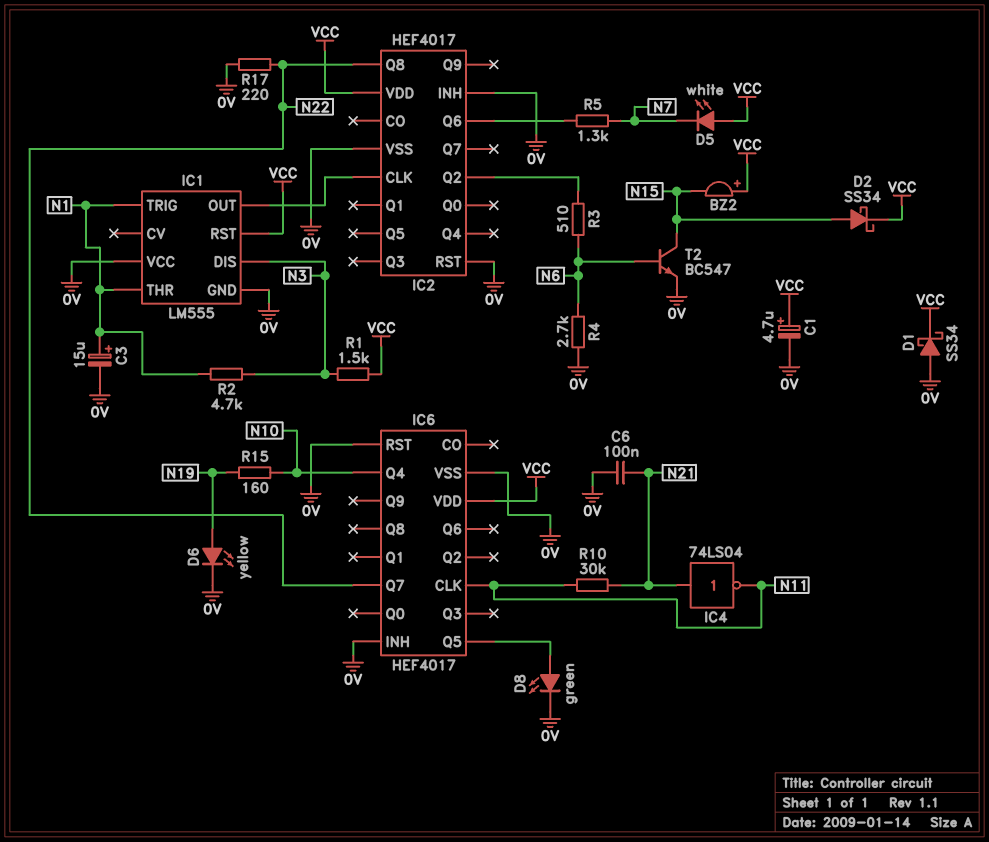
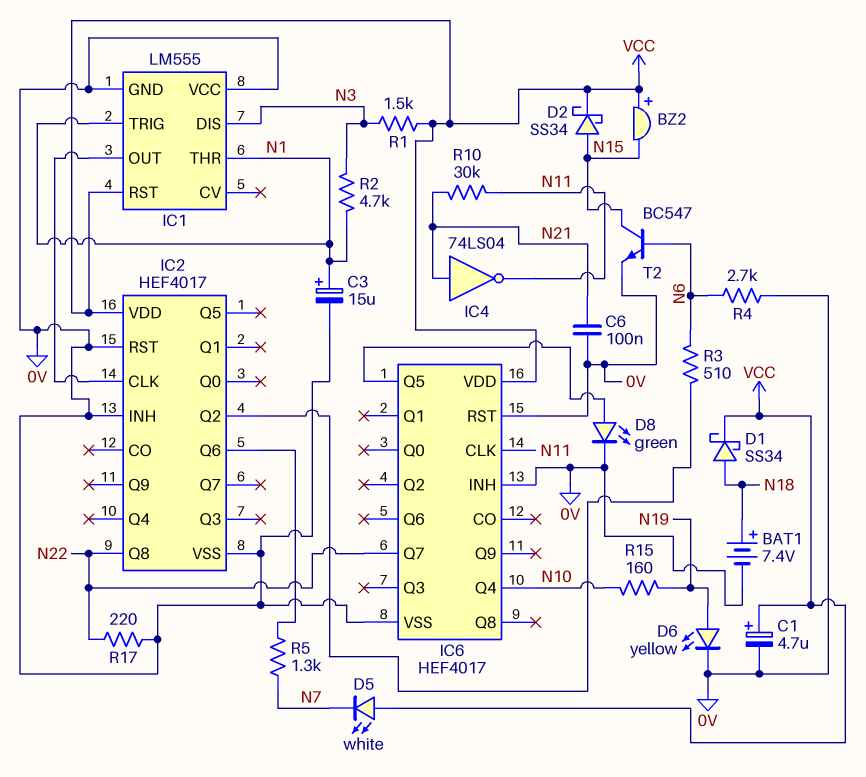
BAT1: none -> 7.4V (plus N18, minus 0V)
D1: schottky SS34 (A 0V, K VCC) -> schottky SS34 (A N18, K VCC)

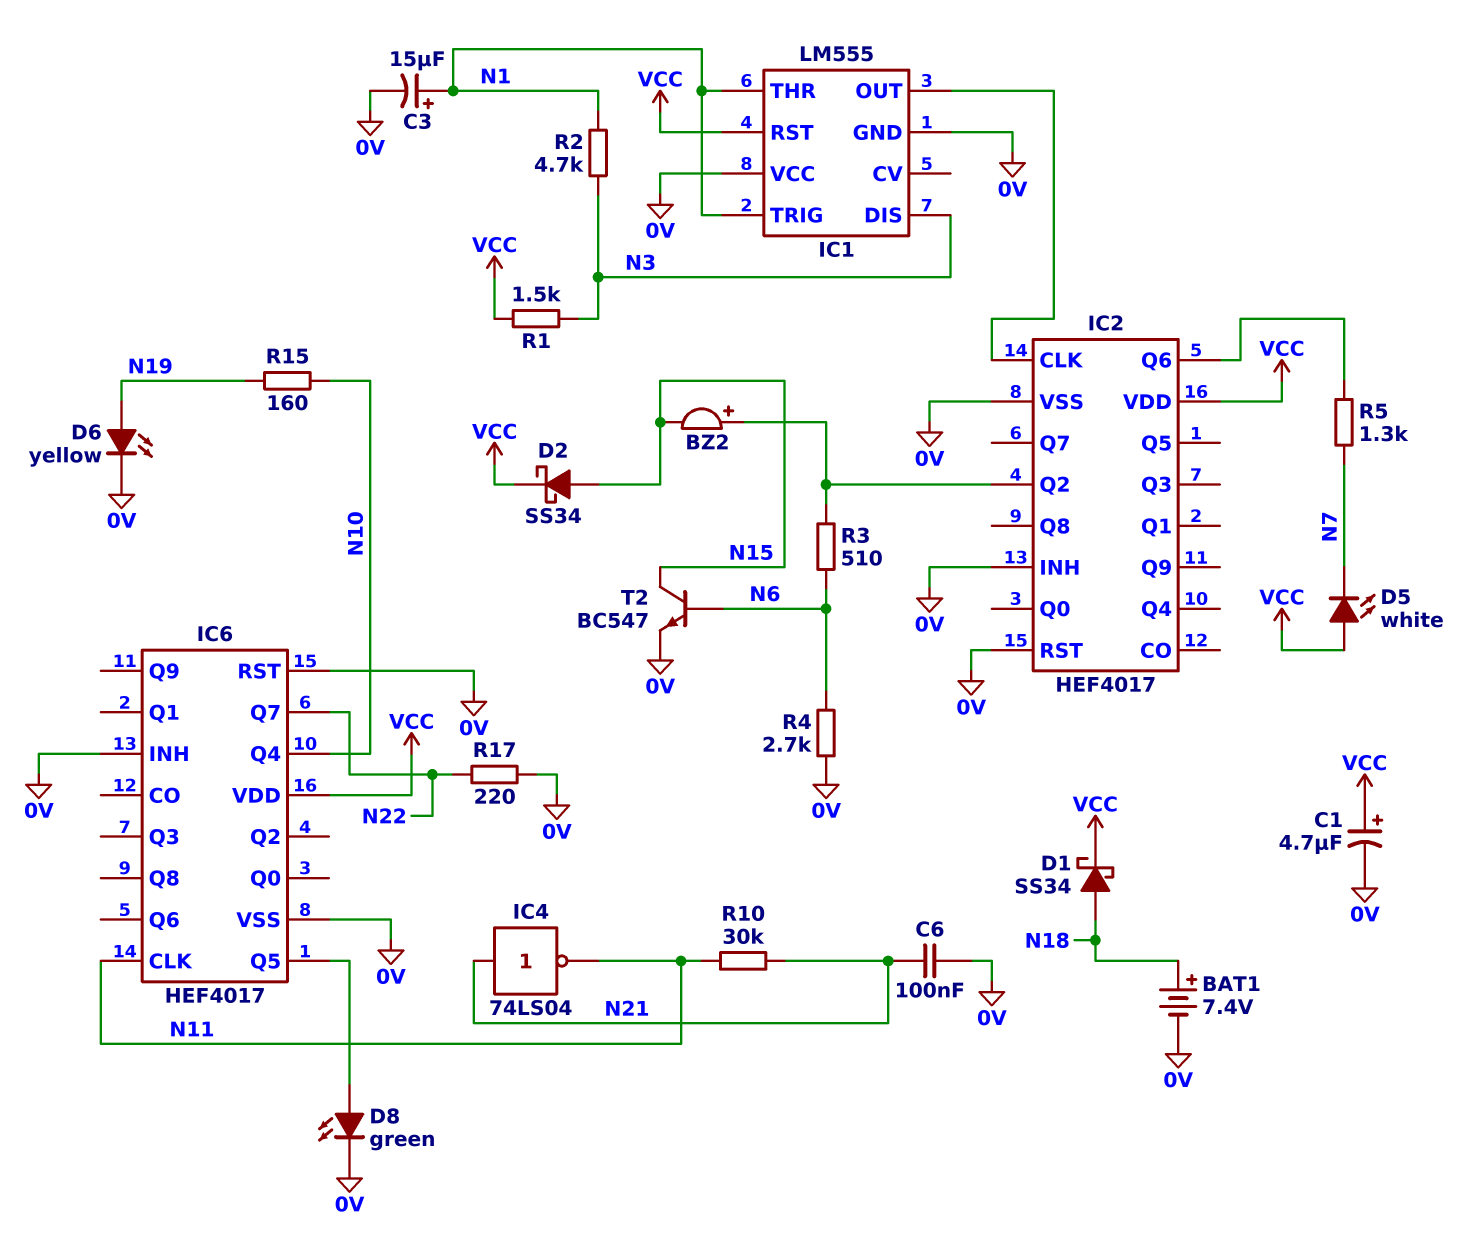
BZ2: buzzer (plus VCC, minus N15) -> buzzer (plus IC2/Q2, minus N15)
IC2 pin Q8: N22 -> none

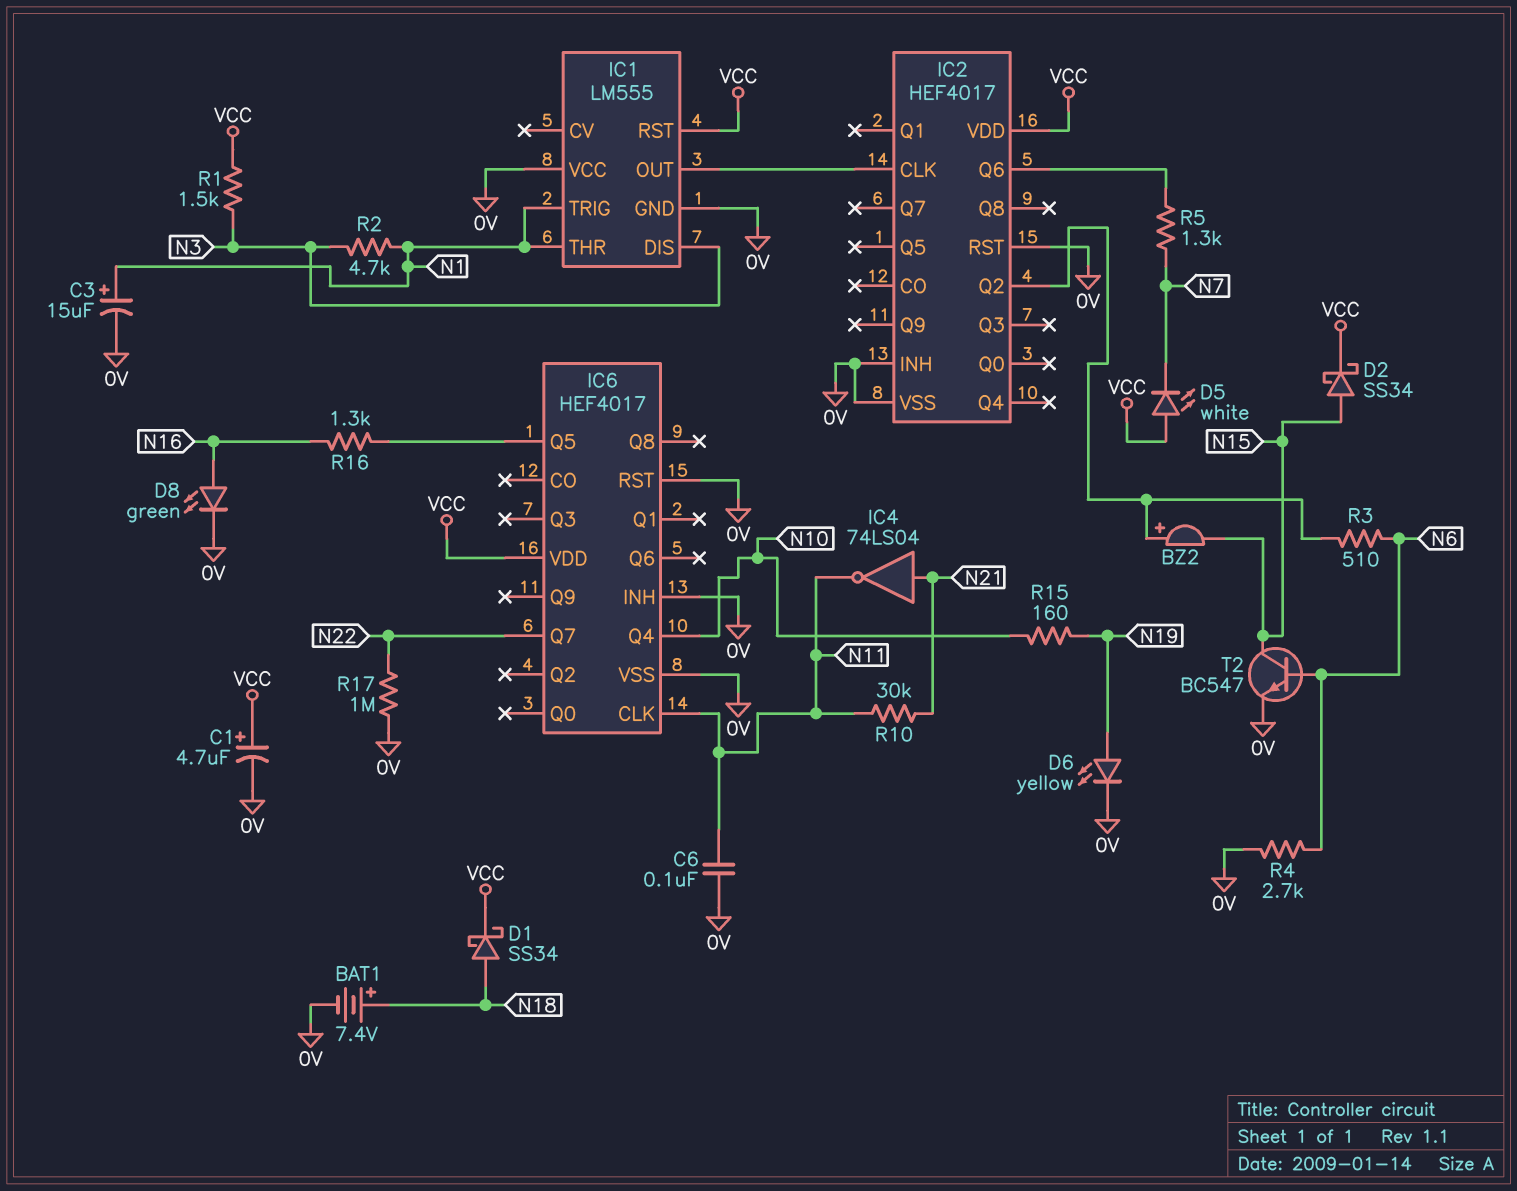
C6: 100nF (0V, N21) -> 100nF (0V, N11)
D8: LED green (A IC6/Q5, K 0V) -> LED green (A N16, K 0V)
R16: none -> 1.3k (IC6/Q5, N16)
R17: 220 (0V, N22) -> 1M (0V, N22)

